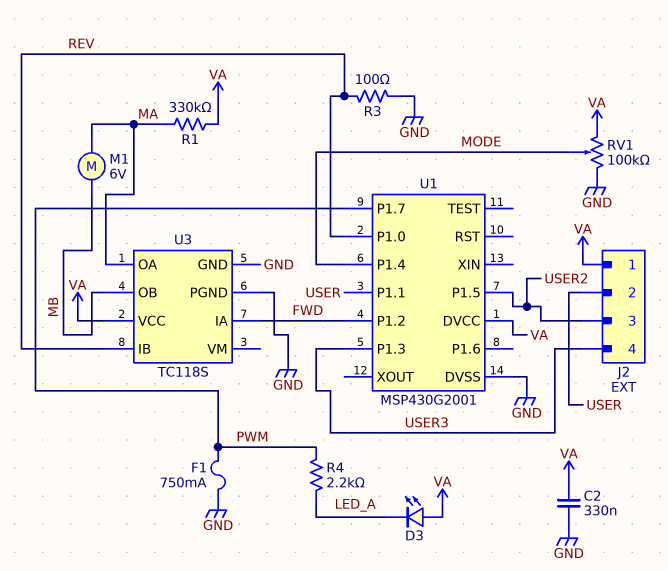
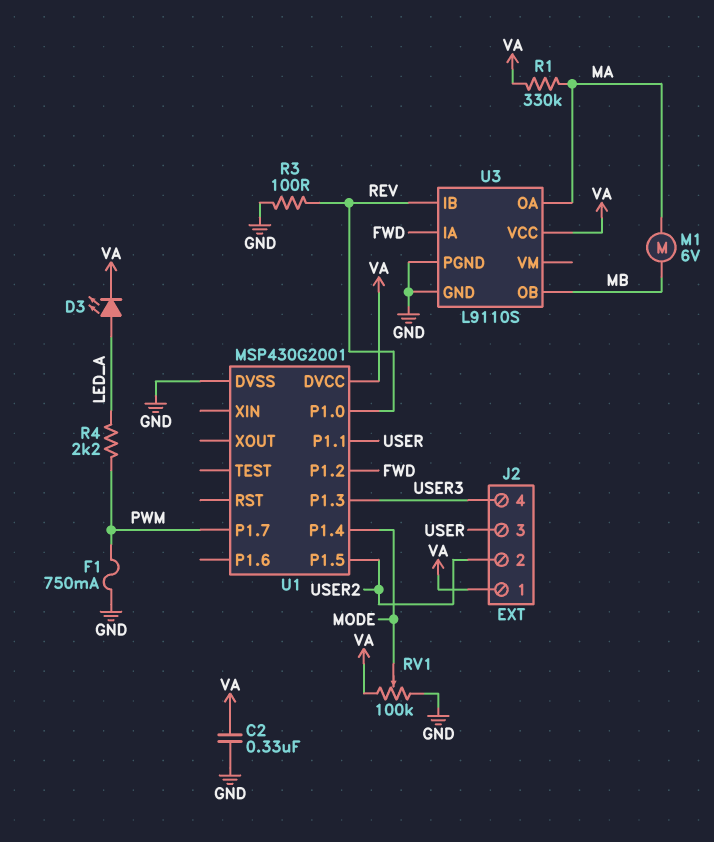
D3: LED (A VA, K LED_A) -> LED (A LED_A, K VA)
J2 pin 2: USER -> USER2
J2 pin 3: USER2 -> USER
U3: TC118S -> L9110S

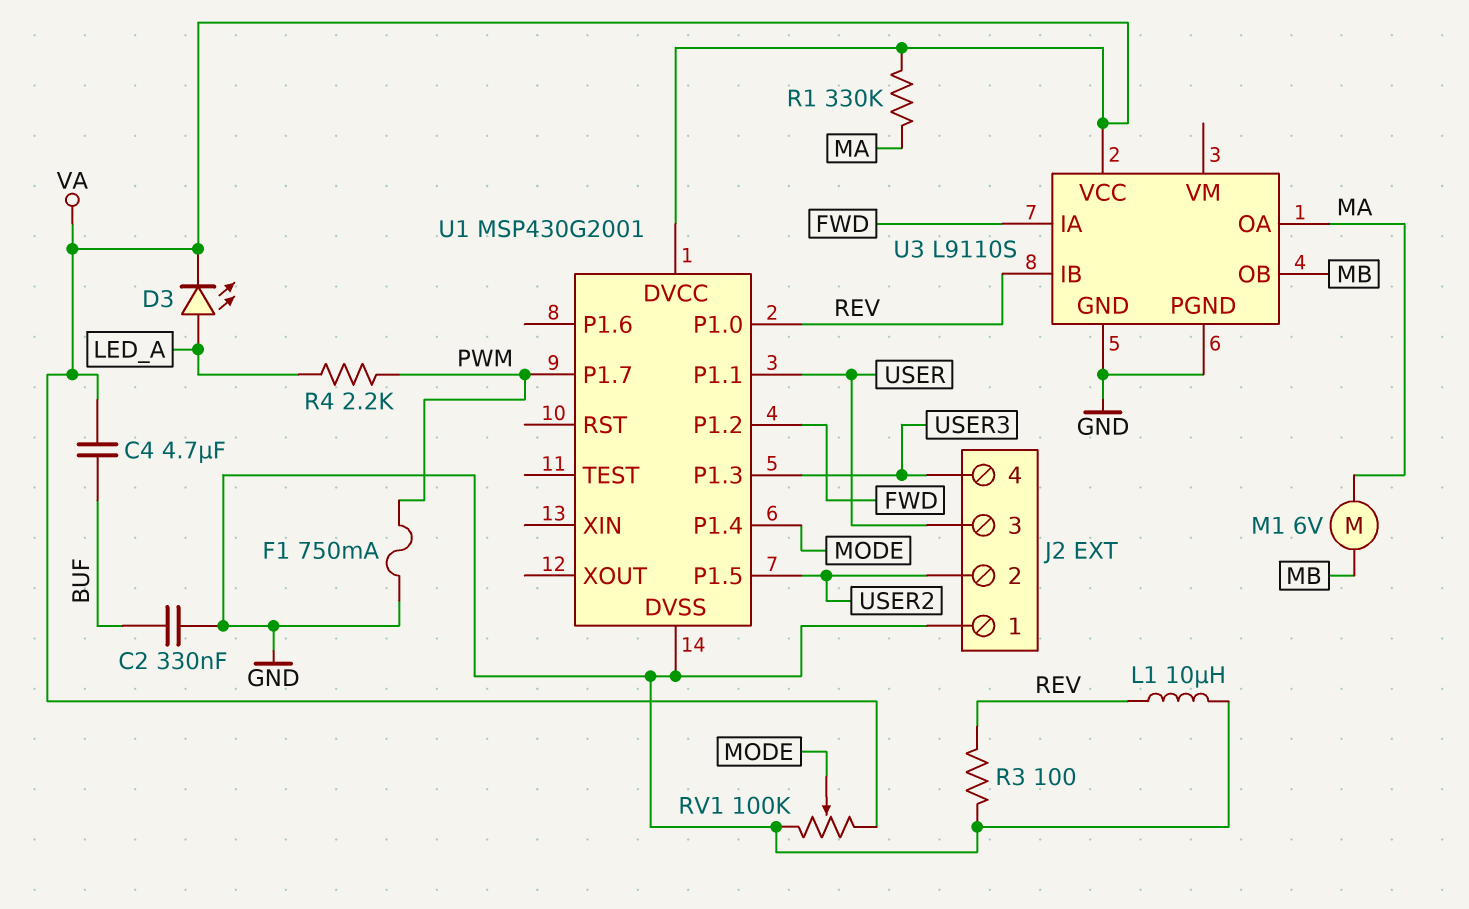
C2: 330nF (GND, VA) -> 330nF (BUF, GND)
C4: none -> 4.7uF (BUF, VA)
J2 pin 1: VA -> GND
L1: none -> 10uH (GND, REV)

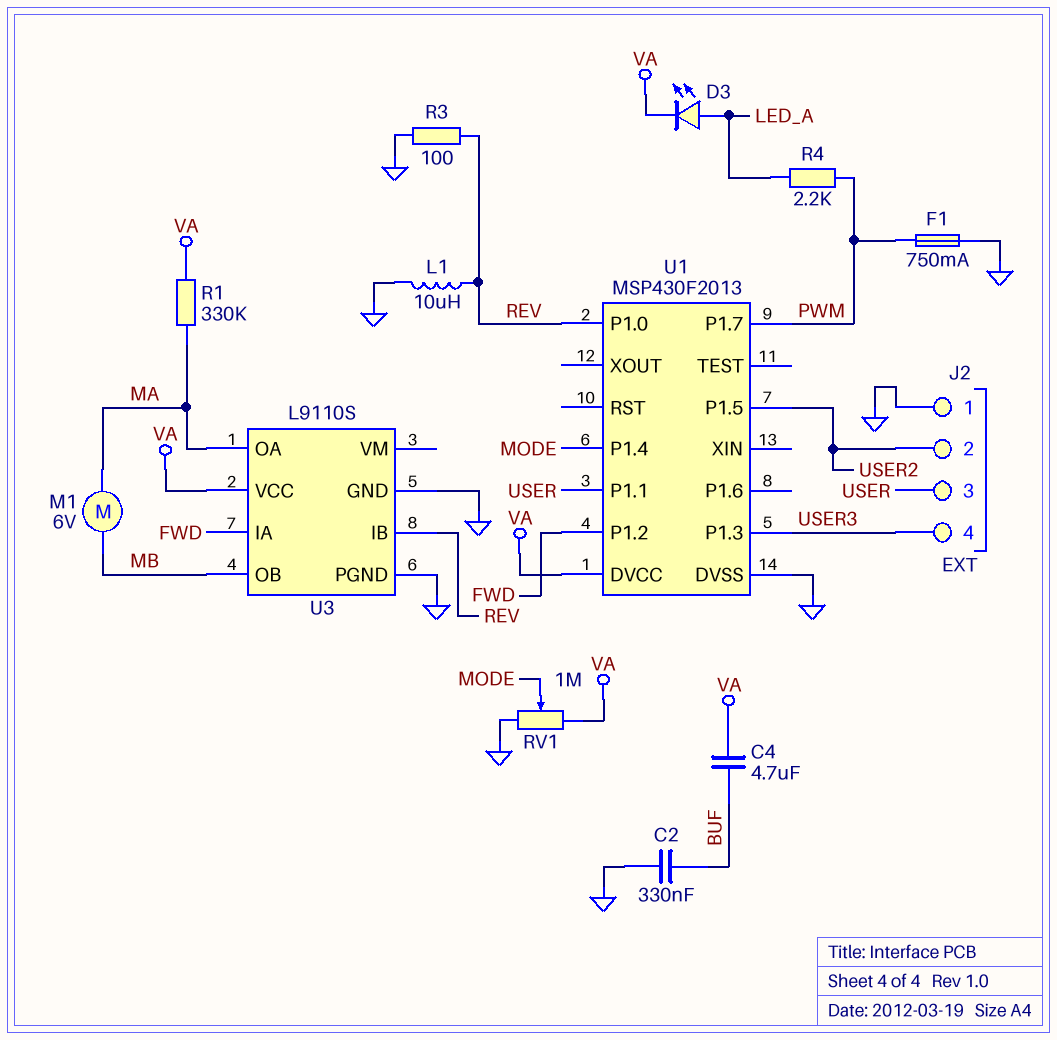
RV1: 100k (GND, VA, wiper MODE) -> 1M (GND, VA, wiper MODE)
U1: MSP430G2001 -> MSP430F2013

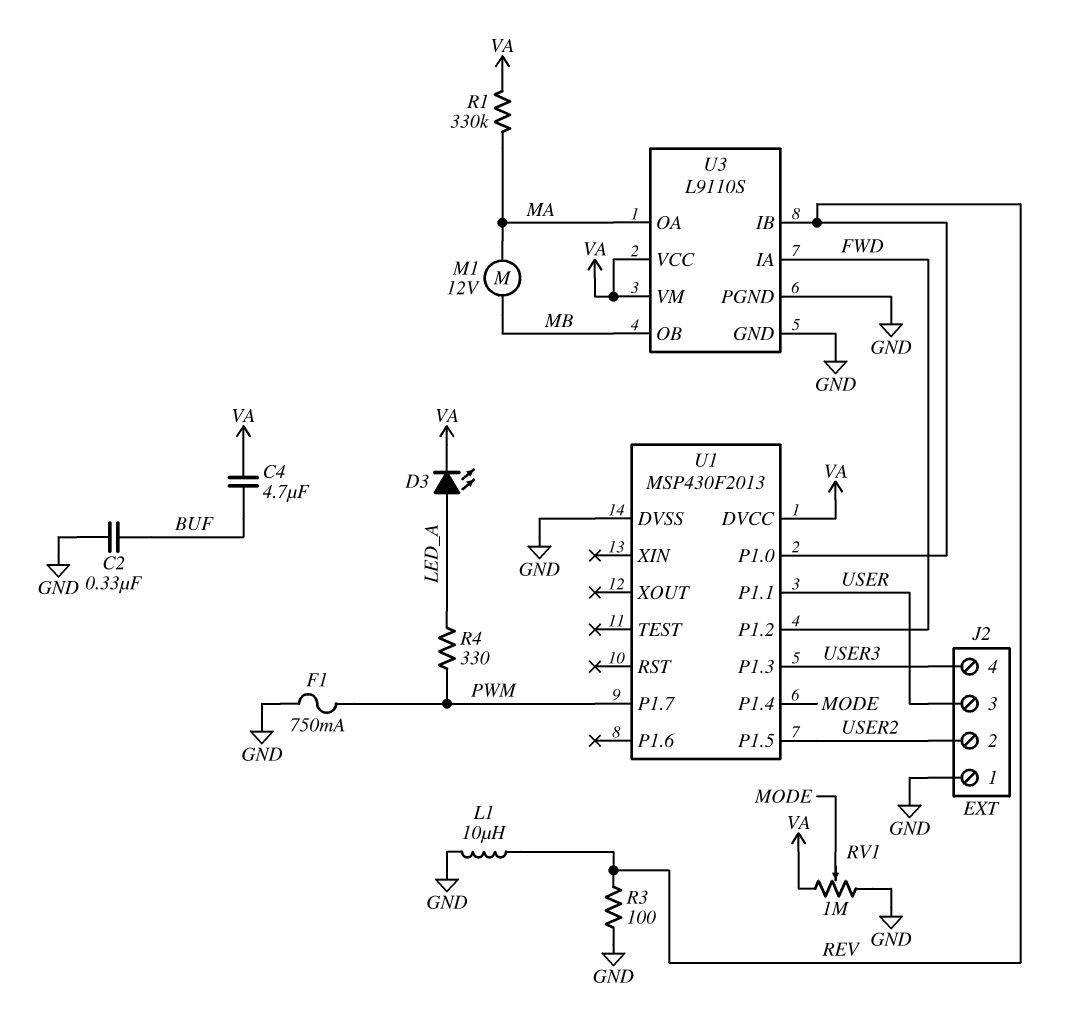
M1: motor 6V (MA, MB) -> motor 12V (MA, MB)
R4: 2.2k (LED_A, PWM) -> 330 (LED_A, PWM)
U3 pin VM: none -> VA

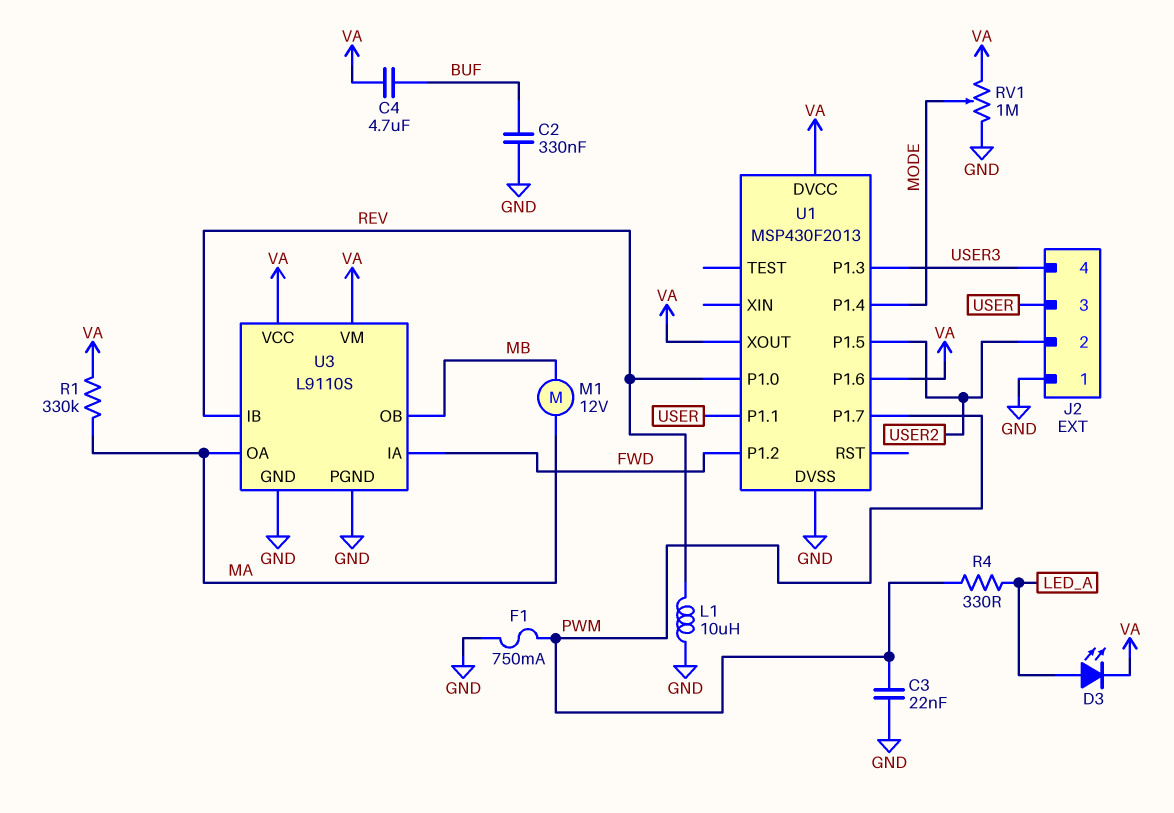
C3: none -> 22nF (GND, PWM)
R3: 100 (GND, REV) -> none
U1 pin P1.6: none -> VA
U1 pin XOUT: none -> VA

